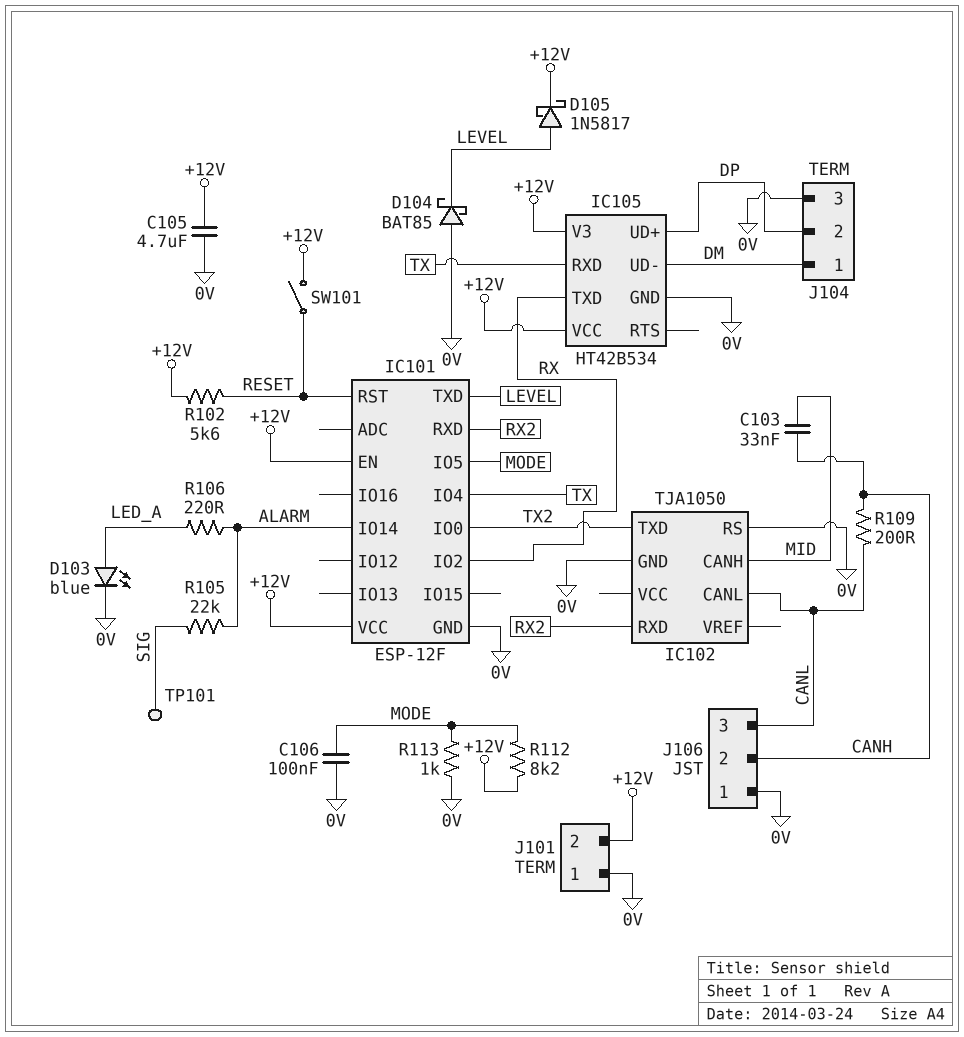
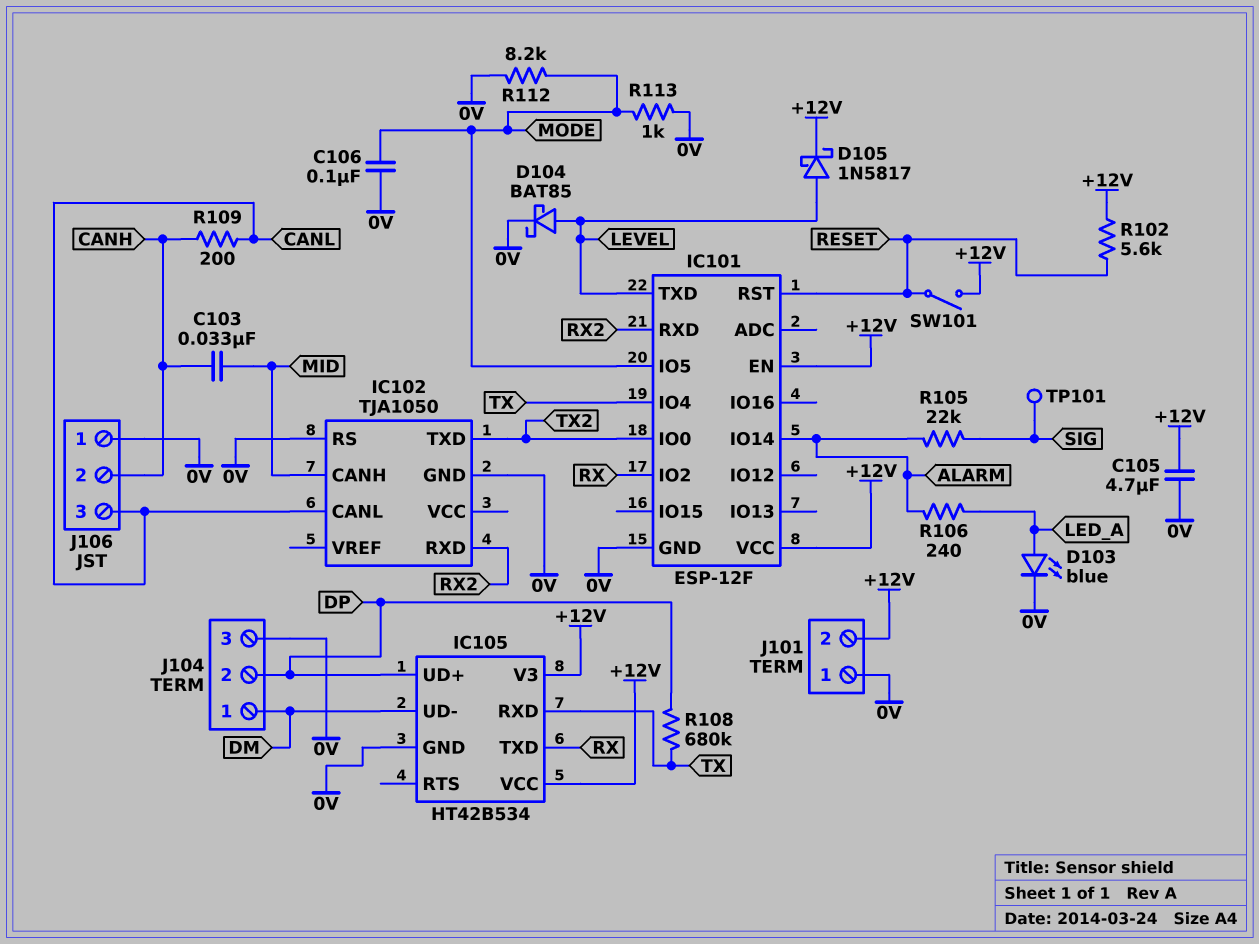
D104: schottky BAT85 (A 0V, K LEVEL) -> schottky BAT85 (A LEVEL, K 0V)
R106: 220 (ALARM, LED_A) -> 240 (ALARM, LED_A)
R108: none -> 680k (DP, TX)
R112: 8.2k (+12V, MODE) -> 8.2k (0V, MODE)

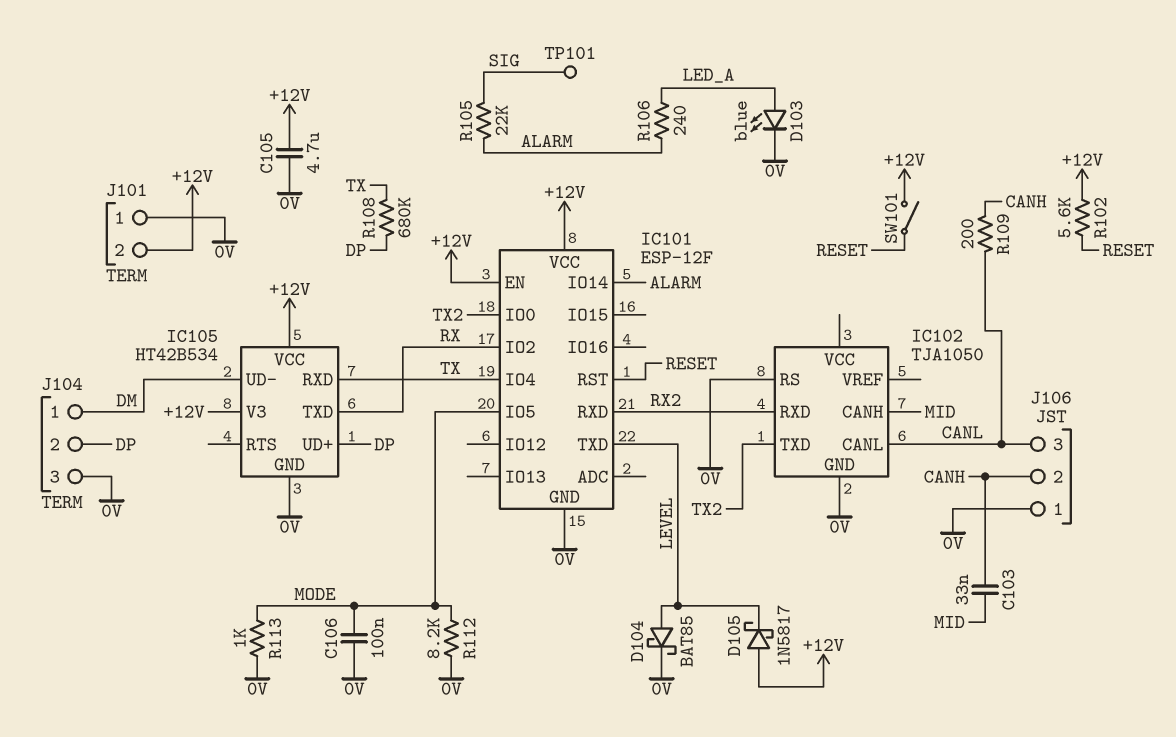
D105: schottky 1N5817 (A LEVEL, K +12V) -> schottky 1N5817 (A +12V, K LEVEL)

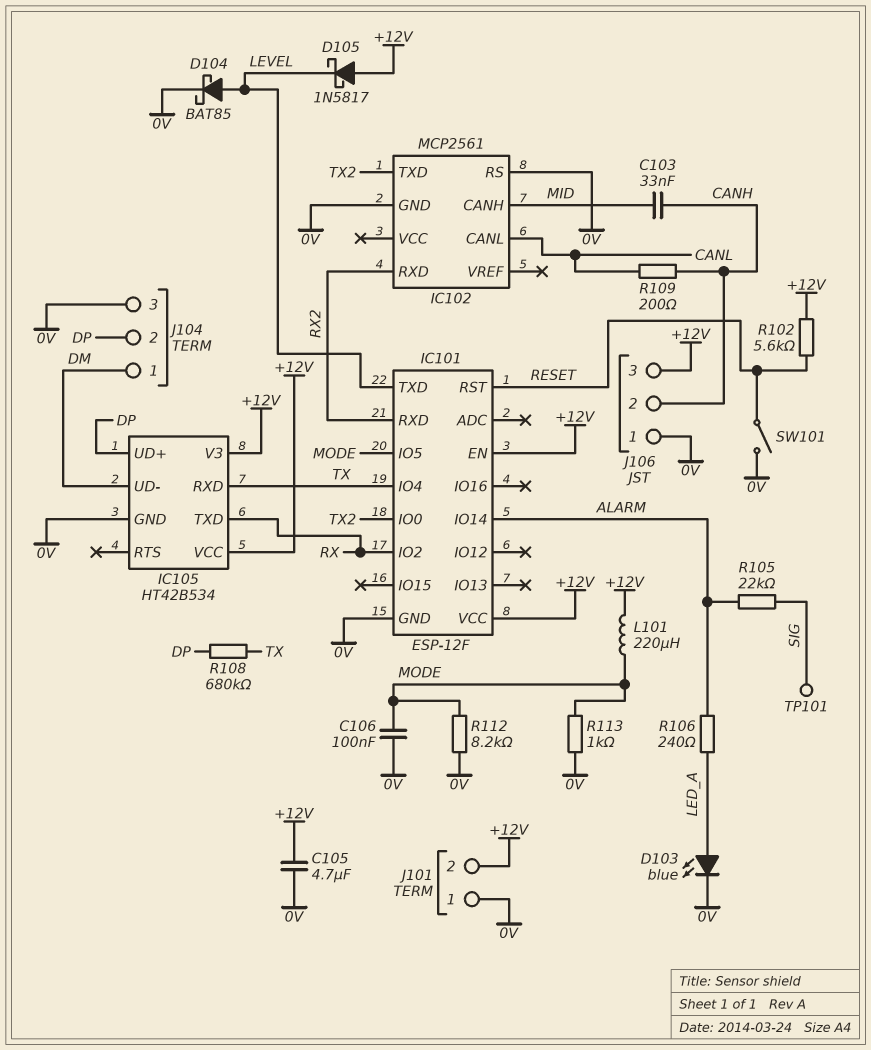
IC102: TJA1050 -> MCP2561
J106 pin 3: CANL -> +12V
L101: none -> 220uH (+12V, MODE)
SW101: switch (+12V, RESET) -> switch (0V, RESET)

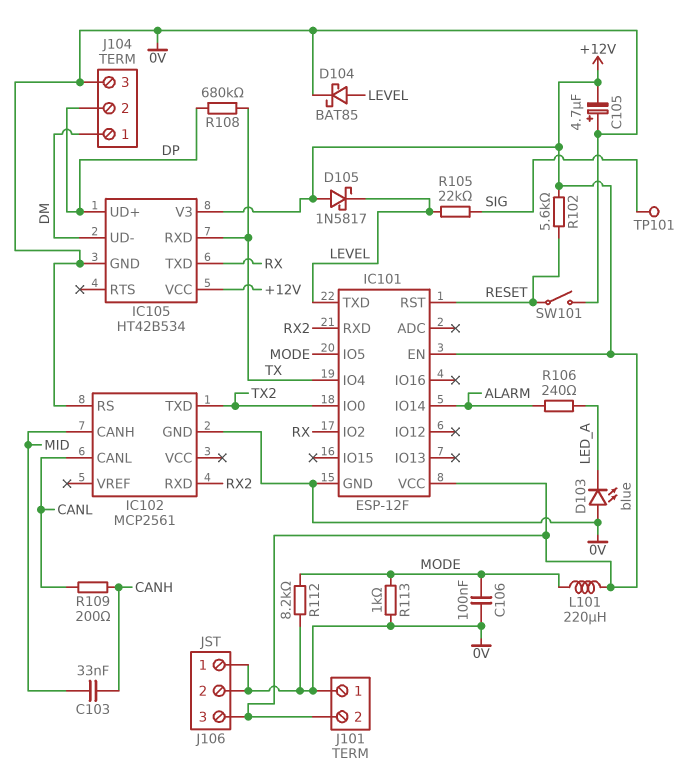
C105: 4.7uF (+12V, 0V) -> 4.7uF (plus 0V, minus +12V)
D103: LED blue (A LED_A, K 0V) -> LED blue (A 0V, K LED_A)
J106 pin 2: CANH -> 0V
R105: 22k (ALARM, SIG) -> 22k (LEVEL, SIG)

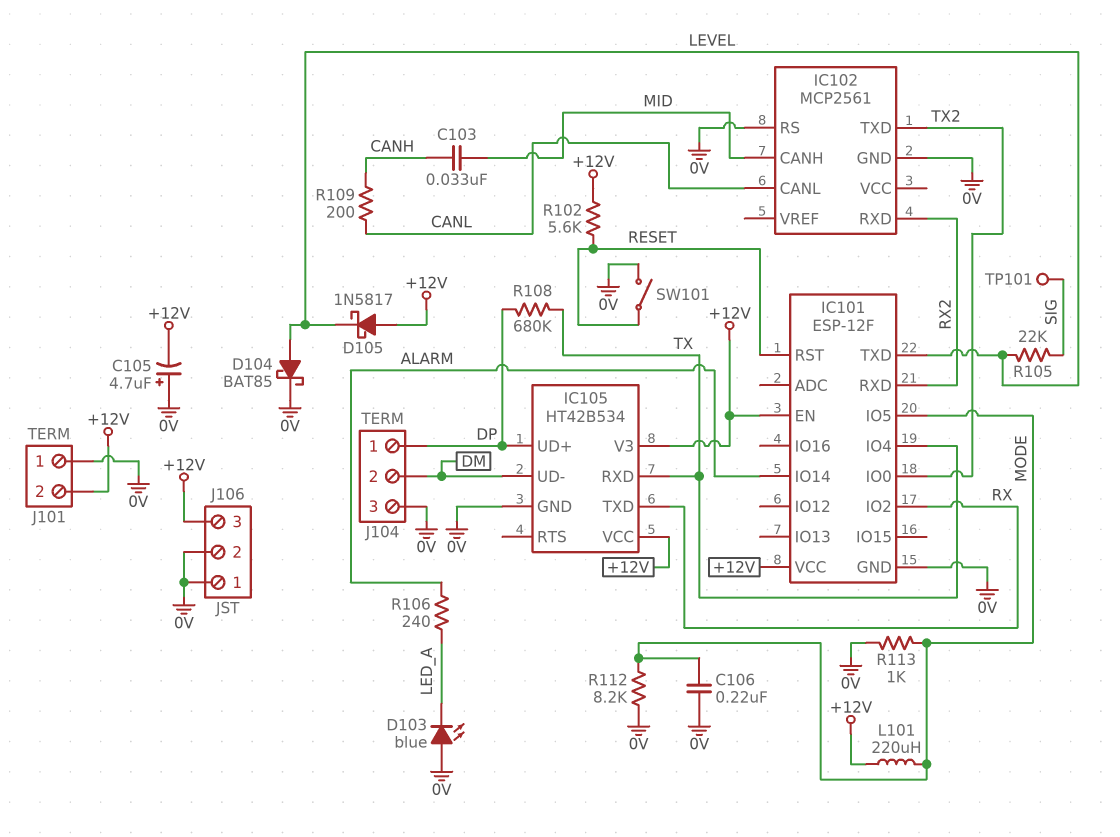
C106: 100nF (0V, MODE) -> 220nF (0V, MODE)
J104 pin 1: DM -> DP
J104 pin 2: DP -> DM

